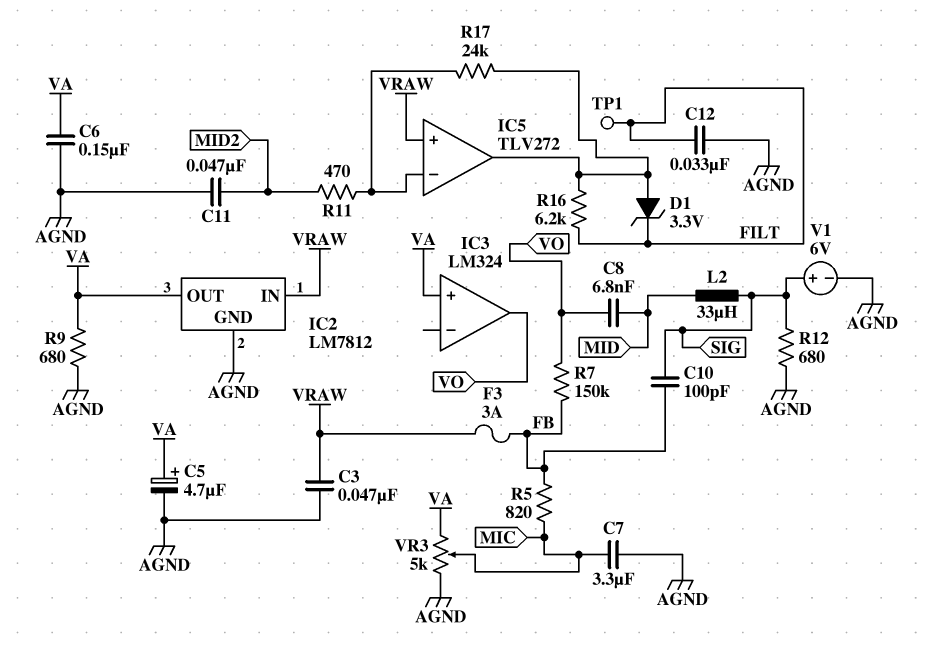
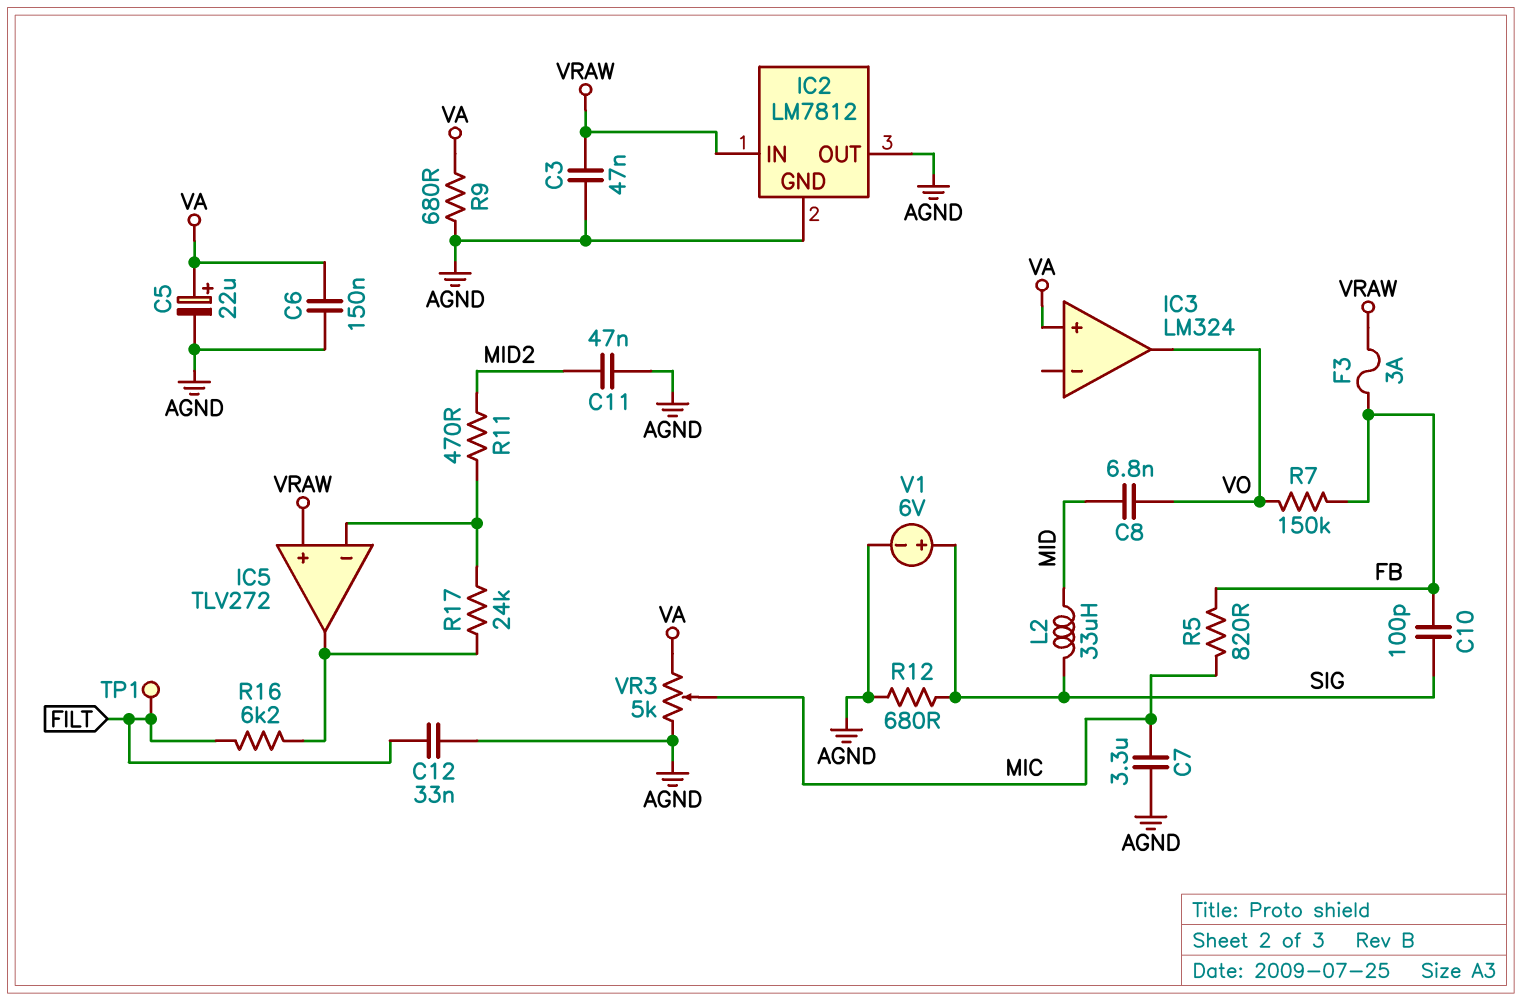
C5: 4.7uF (plus VA, minus AGND) -> 22uF (plus VA, minus AGND)
D1: zener 3.3V (A IC5/out, K FILT) -> none
IC2 pin OUT: VA -> AGND

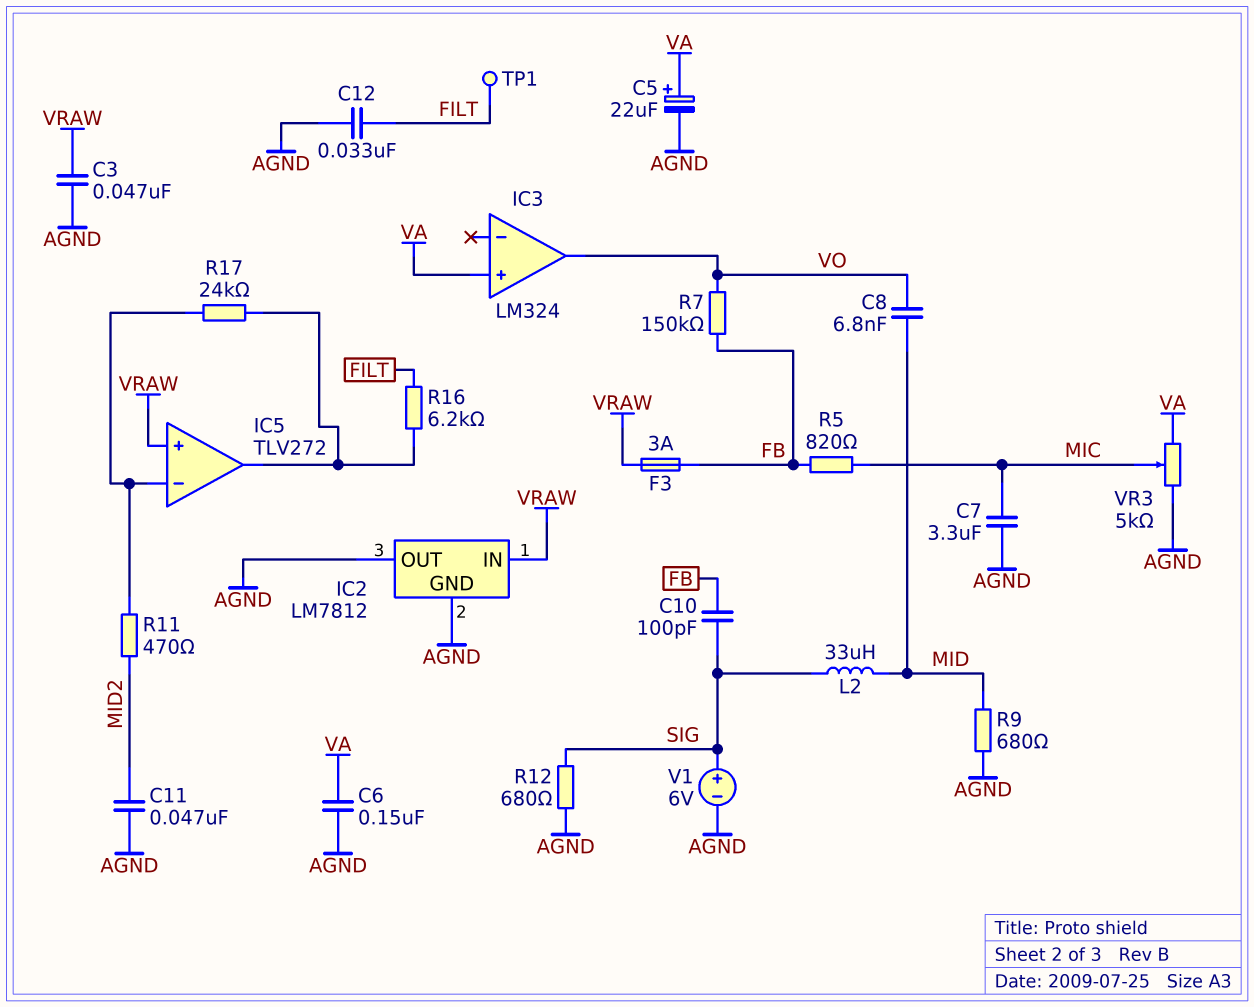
R9: 680 (AGND, VA) -> 680 (AGND, MID)

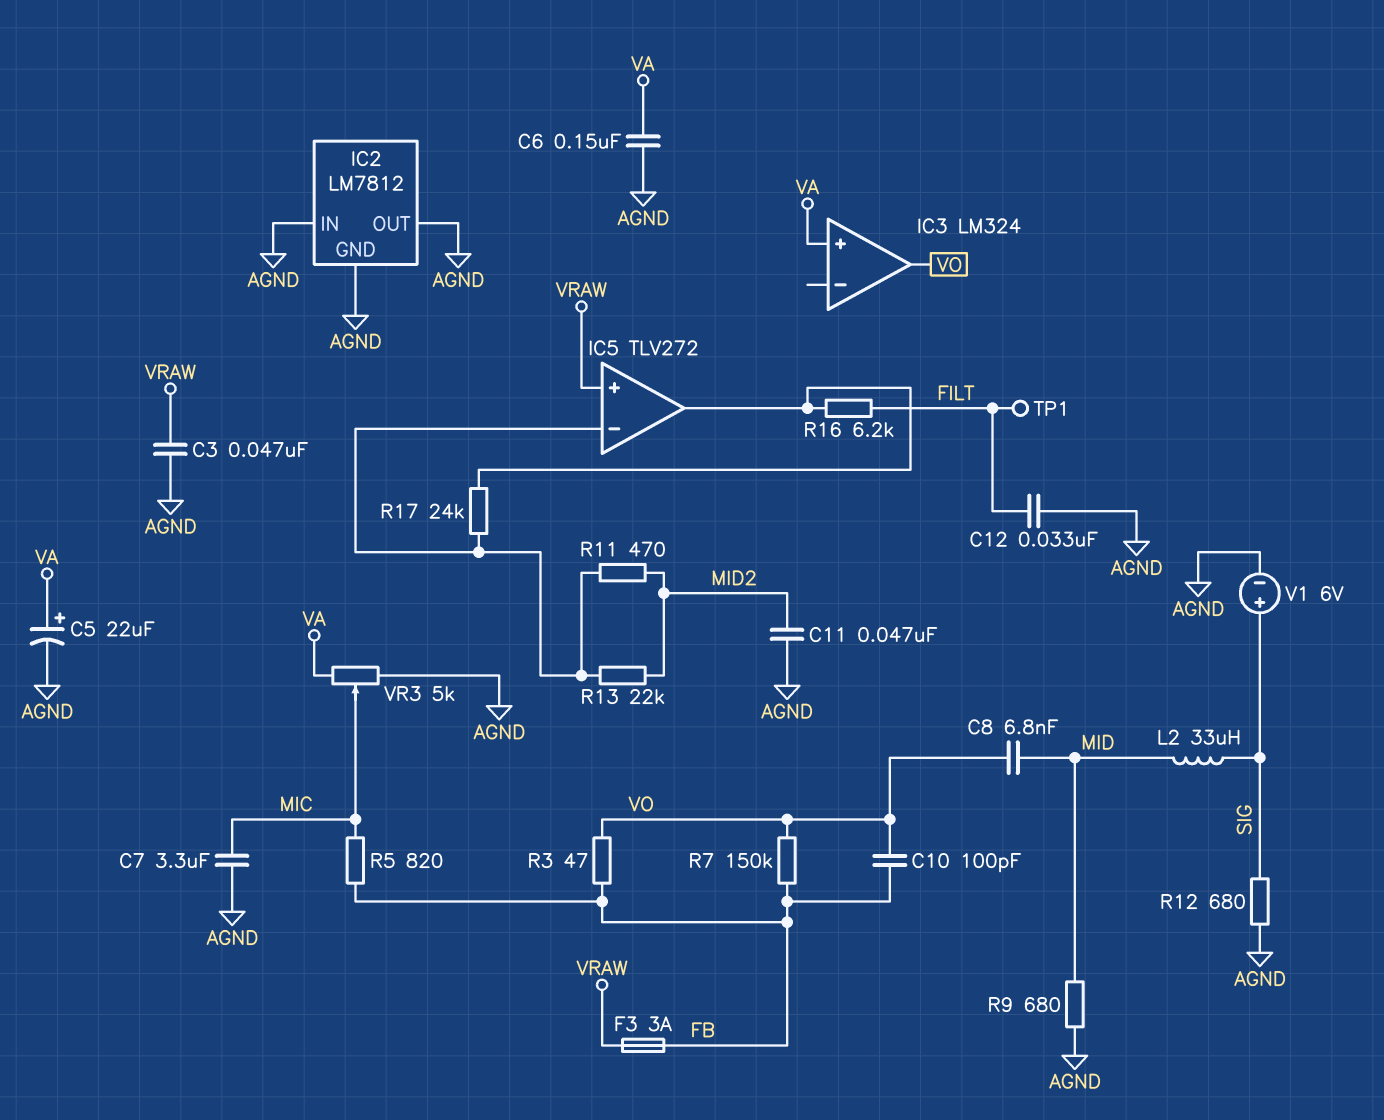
C10: 100pF (FB, SIG) -> 100pF (FB, VO)
IC2 pin IN: VRAW -> AGND
R3: none -> 47 (FB, VO)
R13: none -> 22k (IC5/in-, MID2)

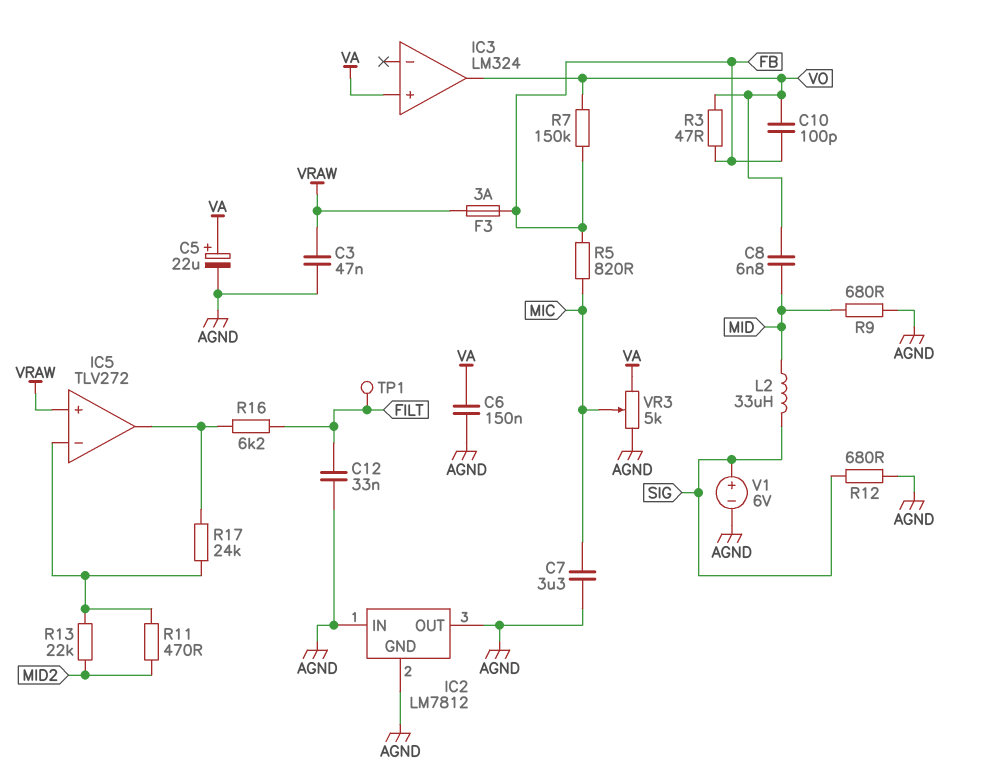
C11: 47nF (AGND, MID2) -> none

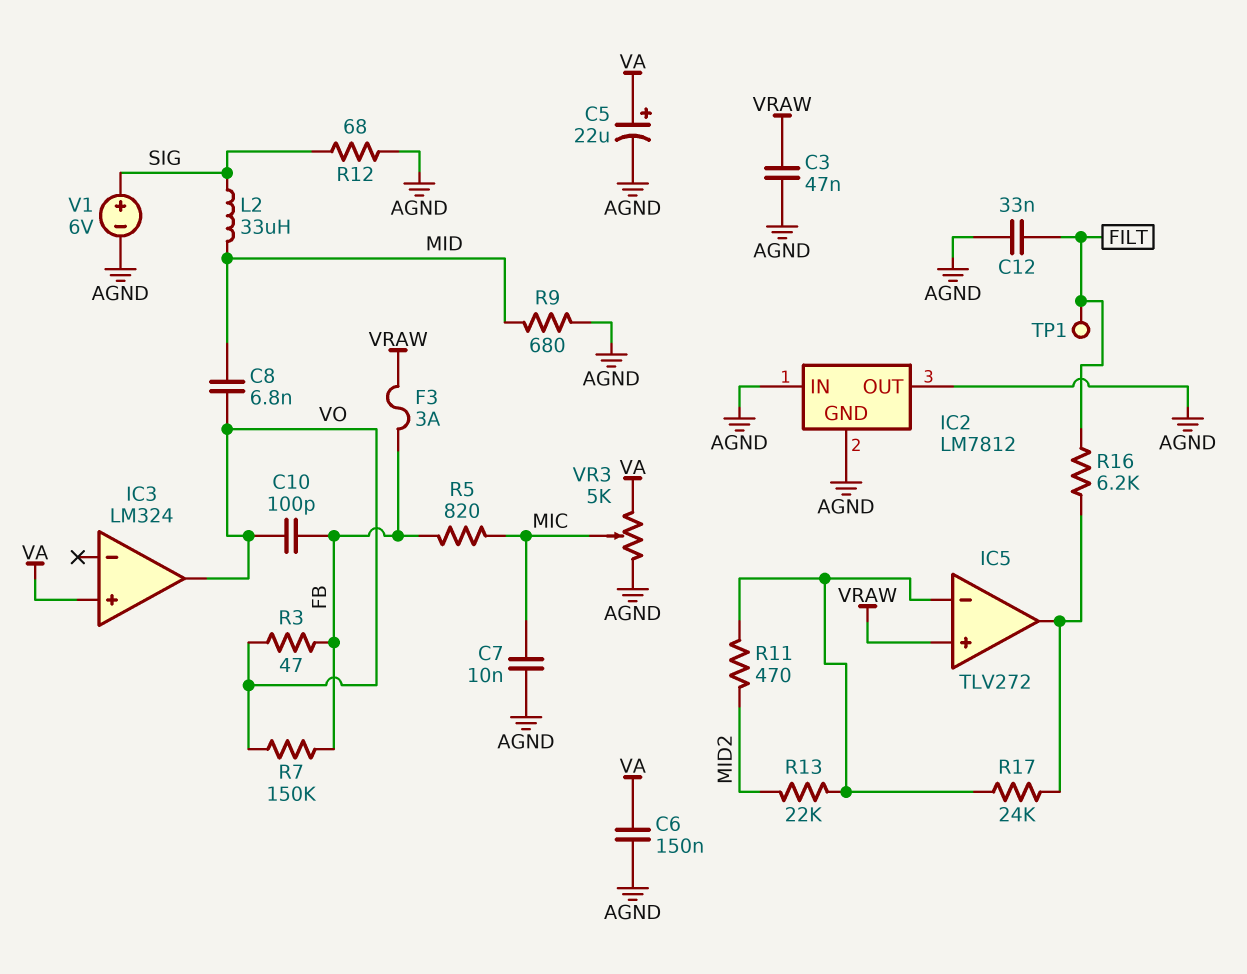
C7: 3.3uF (AGND, MIC) -> 10nF (AGND, MIC)
R12: 680 (AGND, SIG) -> 68 (AGND, SIG)

